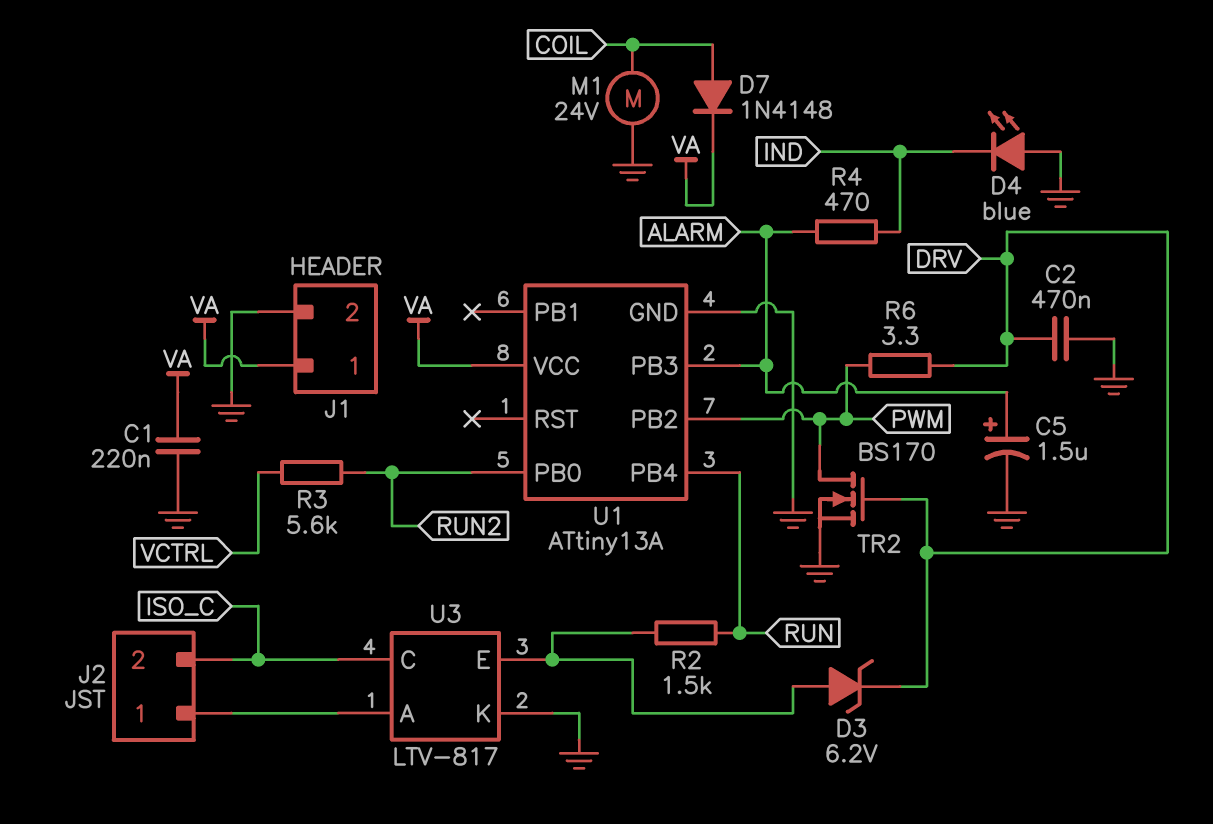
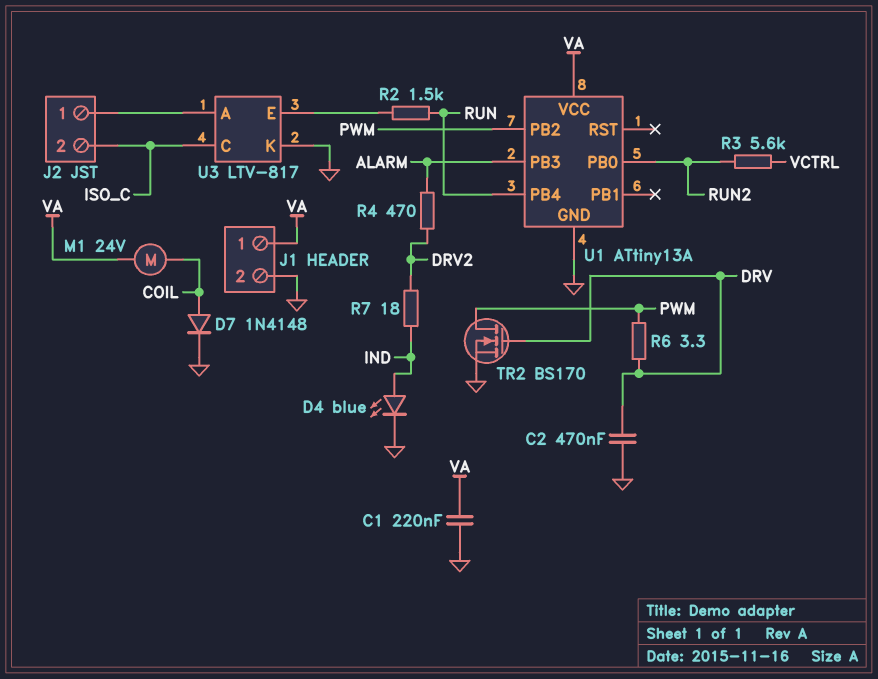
C5: 1.5uF (plus ALARM, minus GND) -> none
D3: zener 6.2V (A U3/E, K DRV) -> none
D4: LED blue (A GND, K IND) -> LED blue (A IND, K GND)
D7: diode 1N4148 (A COIL, K VA) -> diode 1N4148 (A COIL, K GND)
M1: motor 24V (COIL, GND) -> motor 24V (COIL, VA)
R4: 470 (ALARM, IND) -> 470 (ALARM, DRV2)
R7: none -> 18 (DRV2, IND)

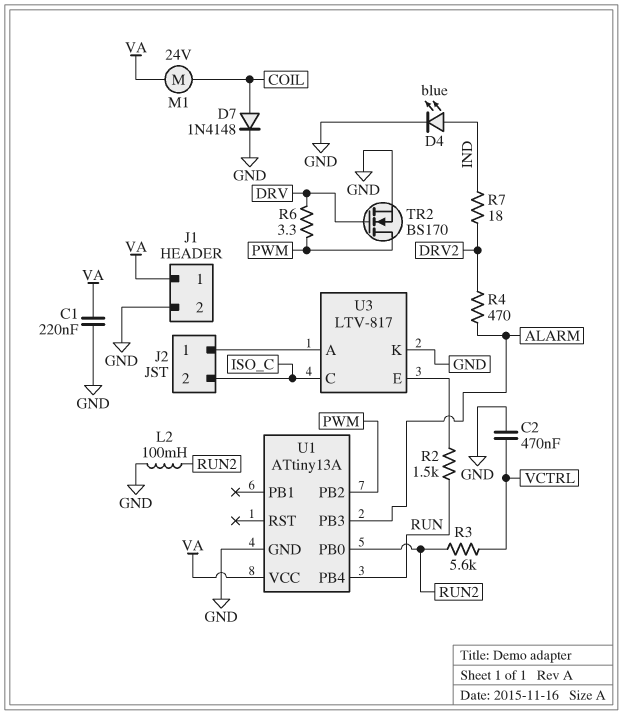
C2: 470nF (DRV, GND) -> 470nF (GND, VCTRL)
L2: none -> 100mH (GND, RUN2)

